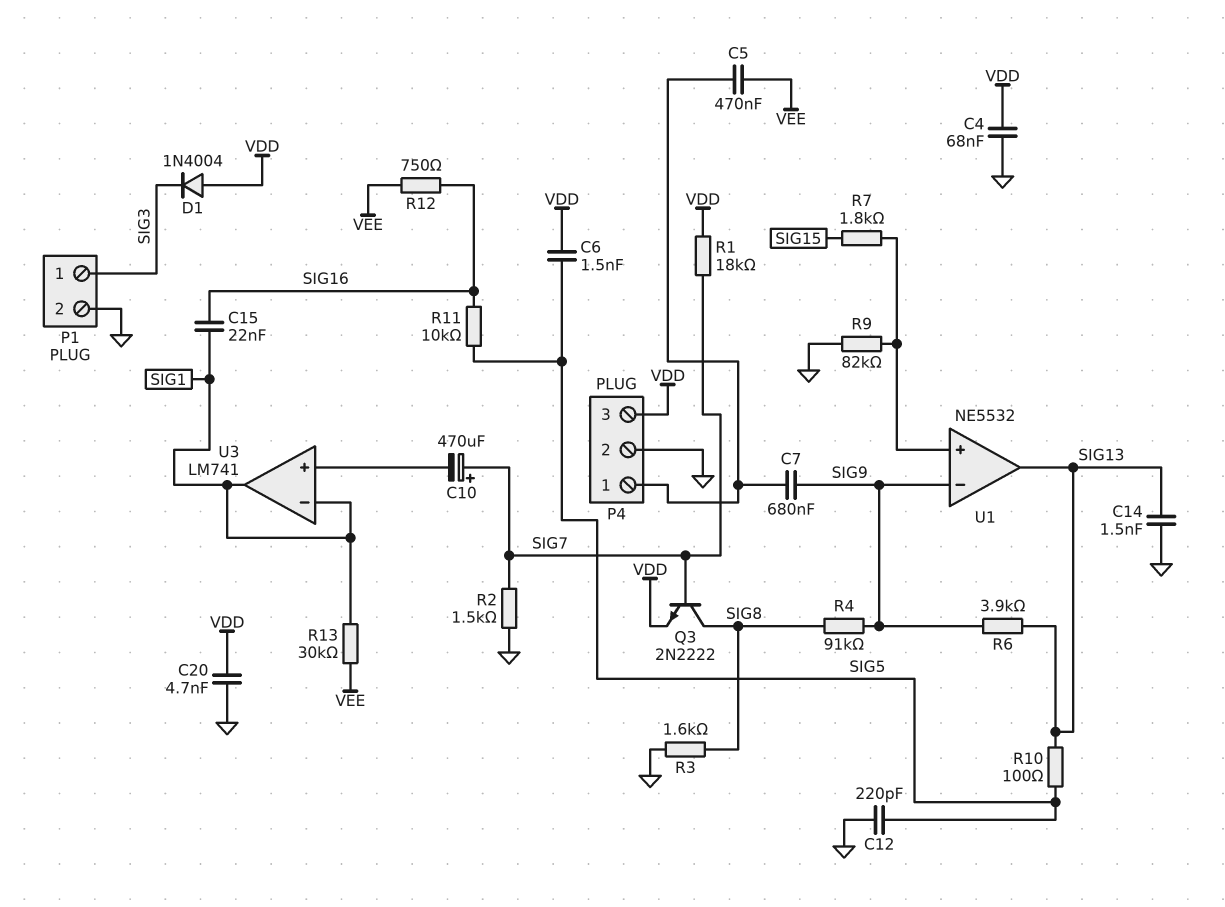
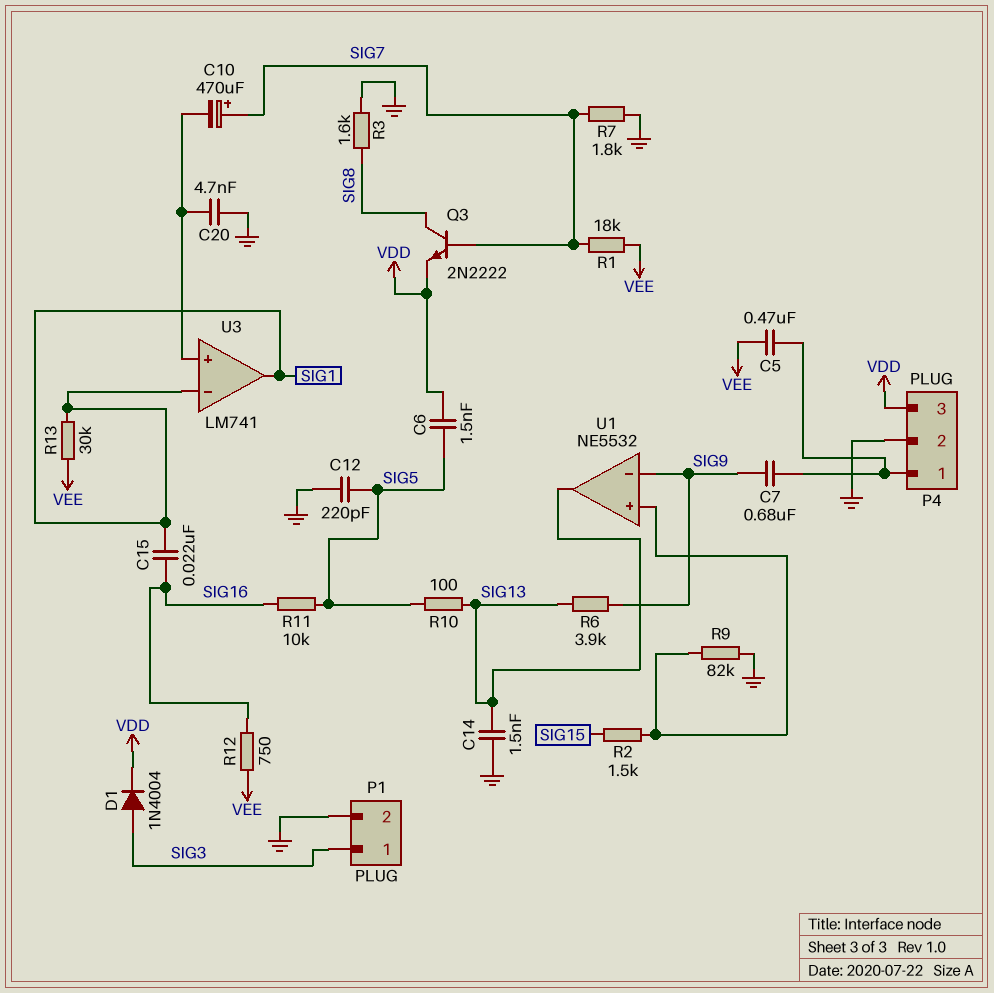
C4: 68nF (GND, VDD) -> none
C20: 4.7nF (GND, VDD) -> 4.7nF (GND, U3/in+)
D1: diode 1N4004 (A VDD, K SIG3) -> diode 1N4004 (A SIG3, K VDD)
R1: 18k (SIG7, VDD) -> 18k (SIG7, VEE)
R2: 1.5k (GND, SIG7) -> 1.5k (SIG15, U1/in+)
R4: 91k (SIG8, SIG9) -> none
R7: 1.8k (SIG15, U1/in+) -> 1.8k (GND, SIG7)

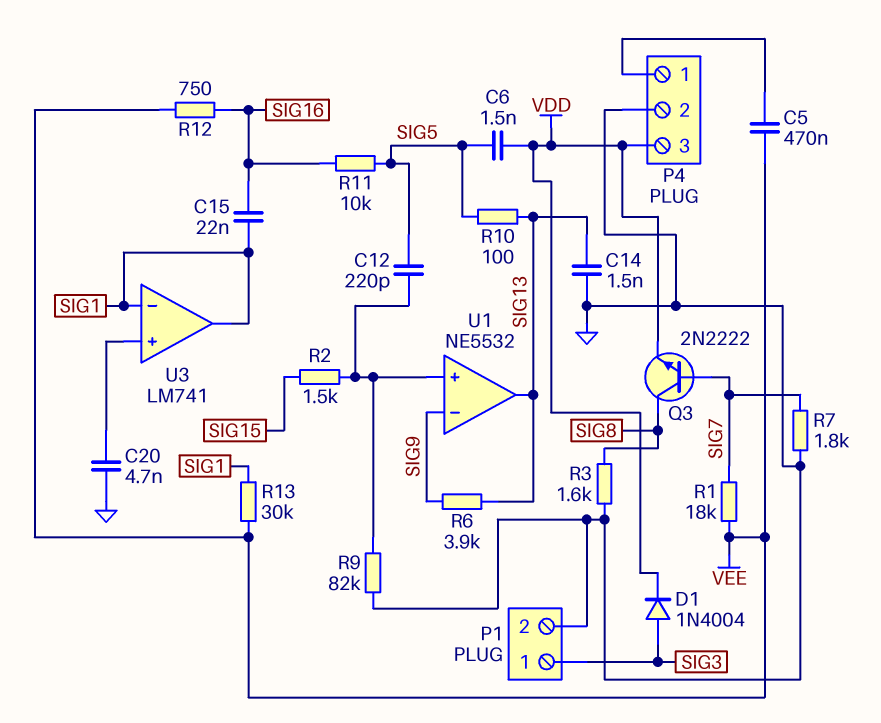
C7: 680nF (P4/1, SIG9) -> none
C10: 470uF (plus SIG7, minus U3/in+) -> none
C12: 220pF (GND, SIG5) -> 220pF (SIG5, U1/in+)

